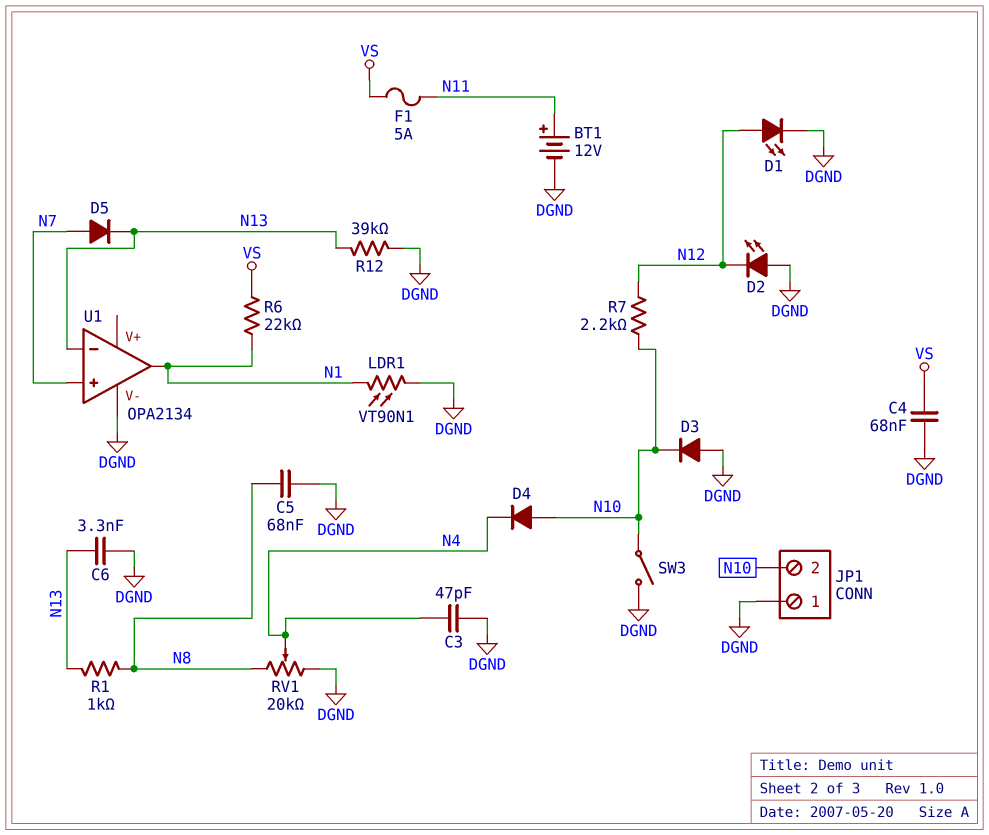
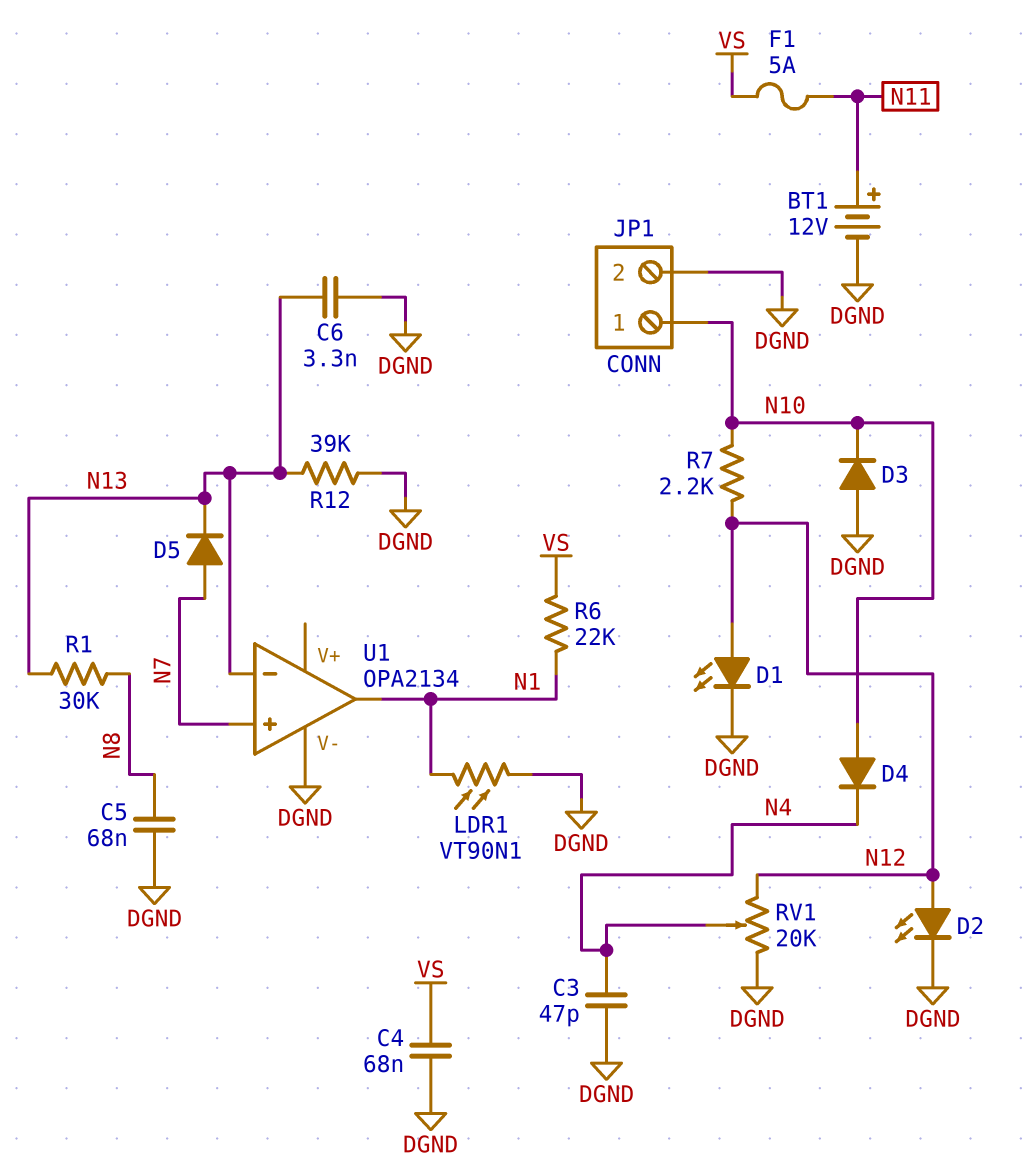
D2: LED (A DGND, K N12) -> LED (A N12, K DGND)
JP1 pin 1: DGND -> N10
JP1 pin 2: N10 -> DGND
R1: 1k (N8, N13) -> 30k (N8, N13)
RV1: 20k (DGND, N8, wiper N4) -> 20k (DGND, N12, wiper N4)
SW3: switch (DGND, N10) -> none

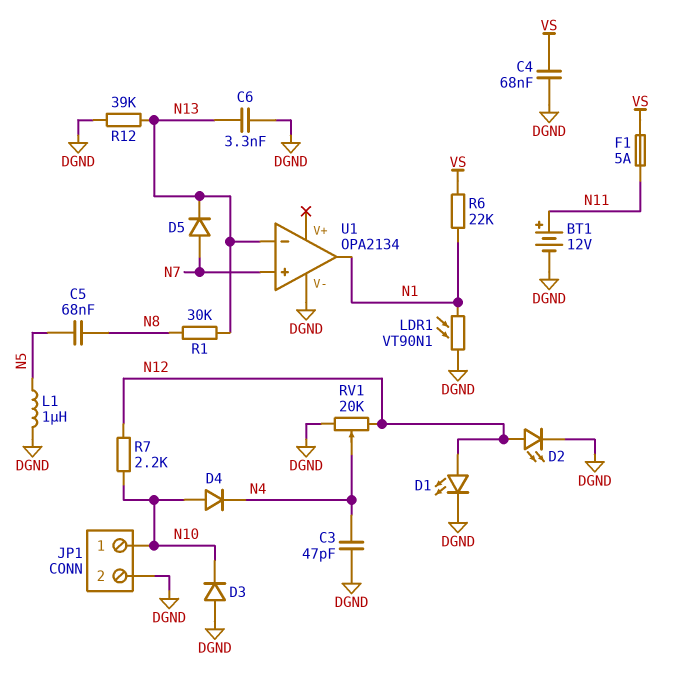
C5: 68nF (DGND, N8) -> 68nF (N5, N8)
L1: none -> 1uH (DGND, N5)

